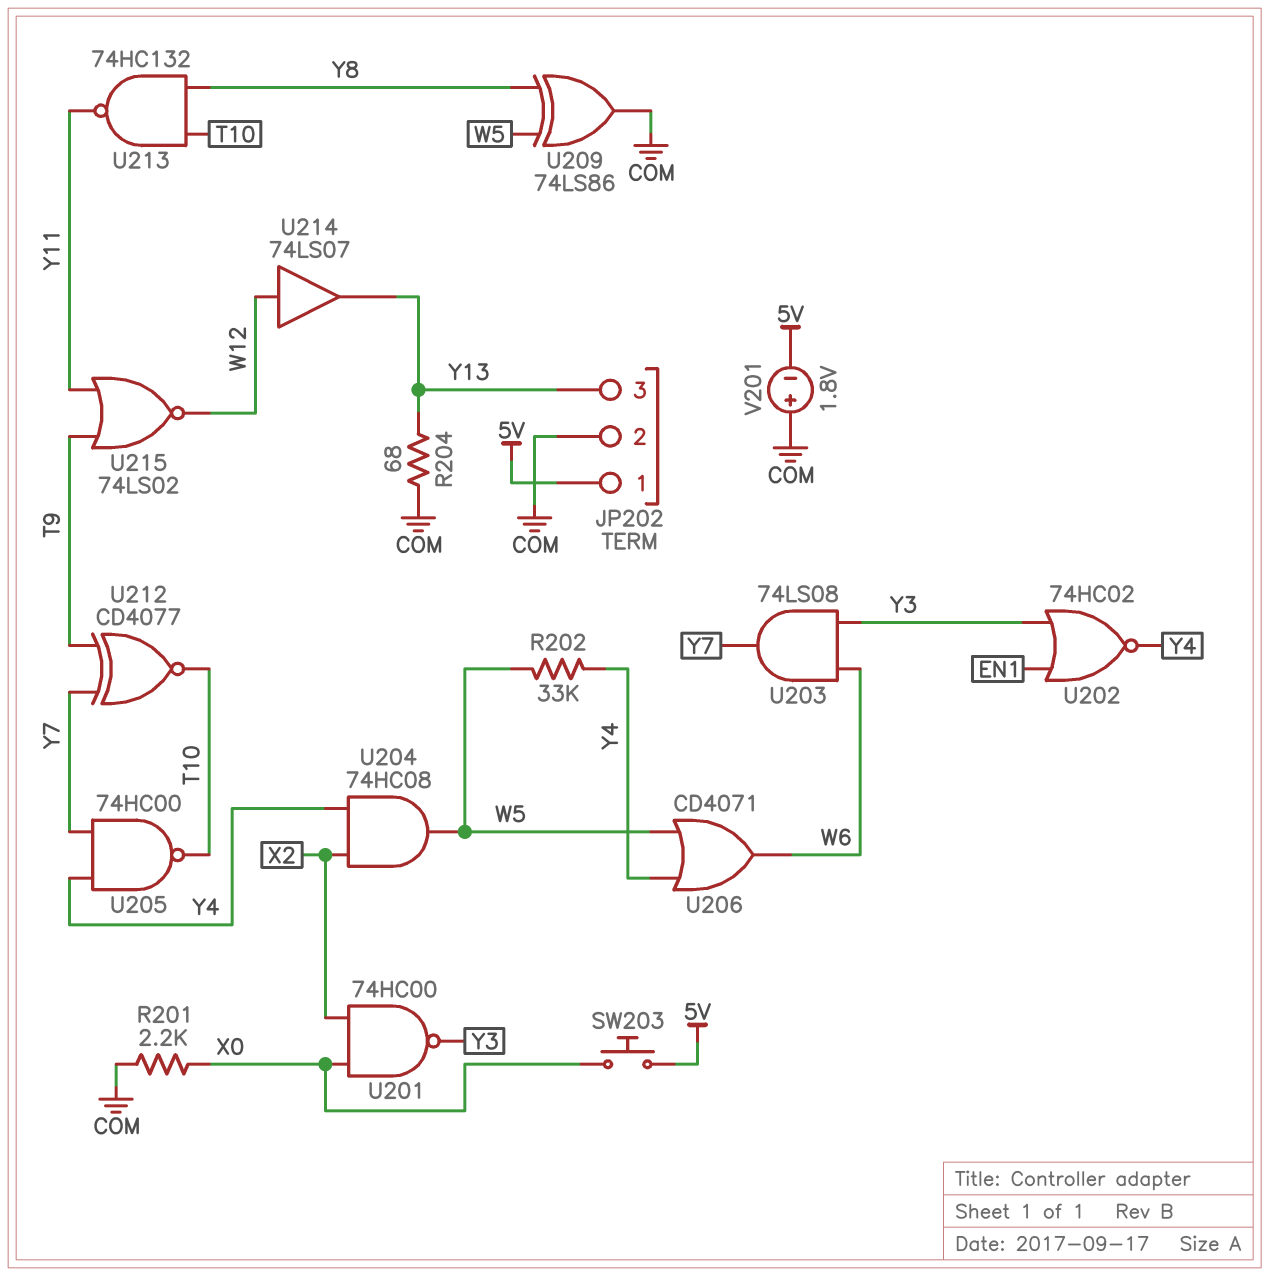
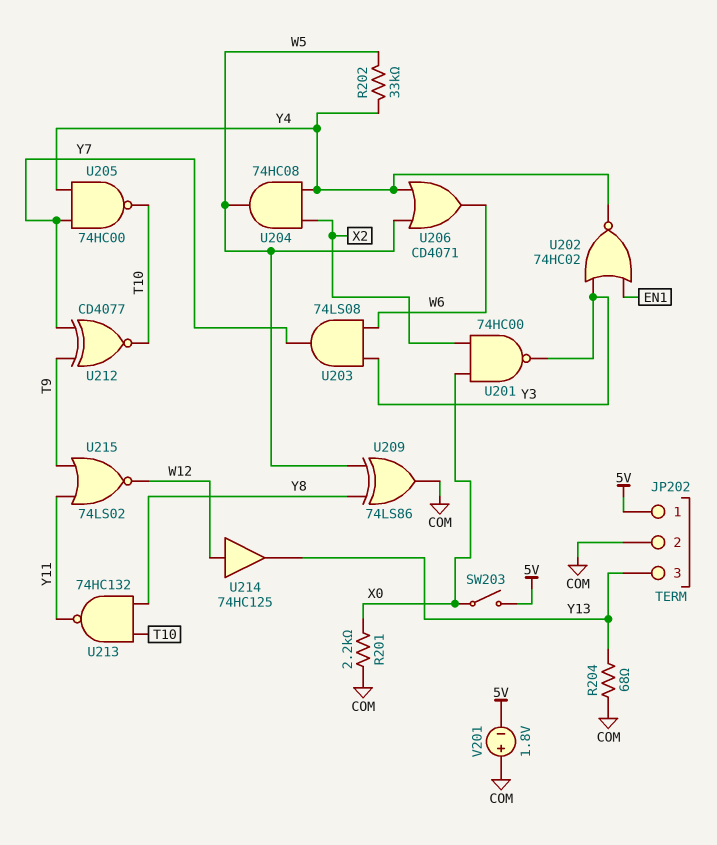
SW203: button (5V, X0) -> switch (5V, X0)
U214: buffer 74LS07 (in W12, out Y13) -> buffer 74HC125 (in W12, out Y13)

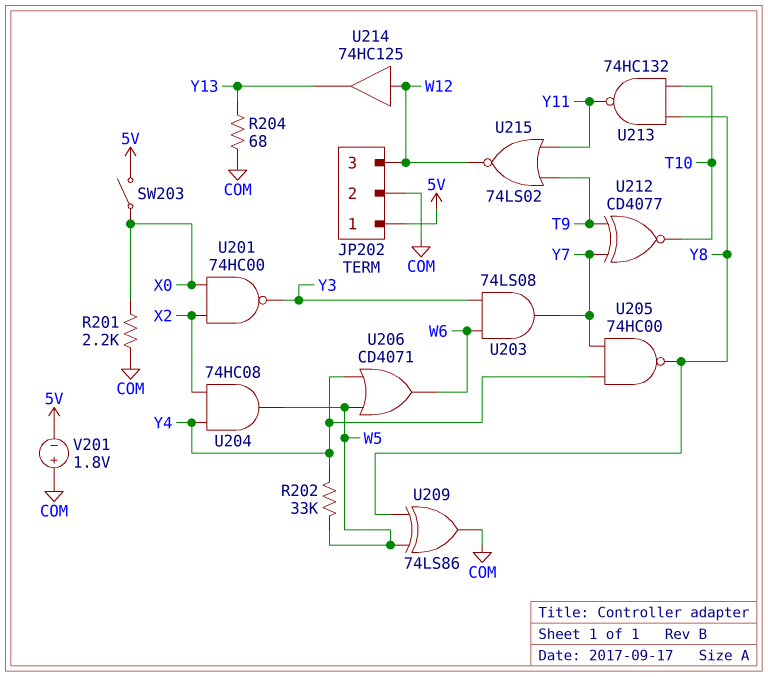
JP202 pin 3: Y13 -> W12
U202: NOR 74HC02 (in EN1, in Y3, out Y4) -> none
U205: NAND 74HC00 (in Y4, in Y7, out T10) -> NAND 74HC00 (in Y4, in Y7, out Y8)

